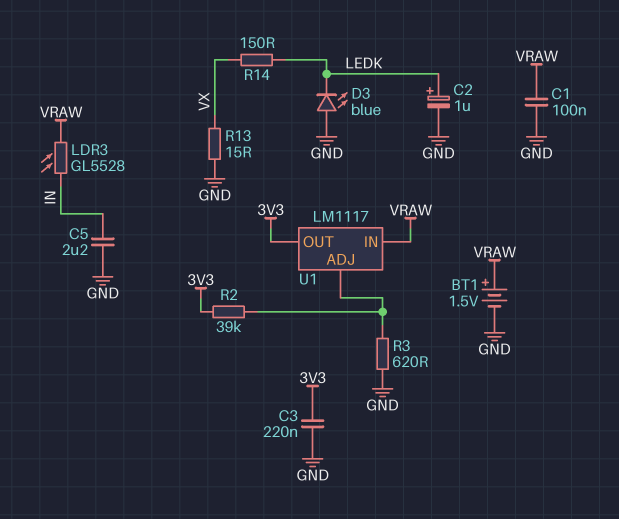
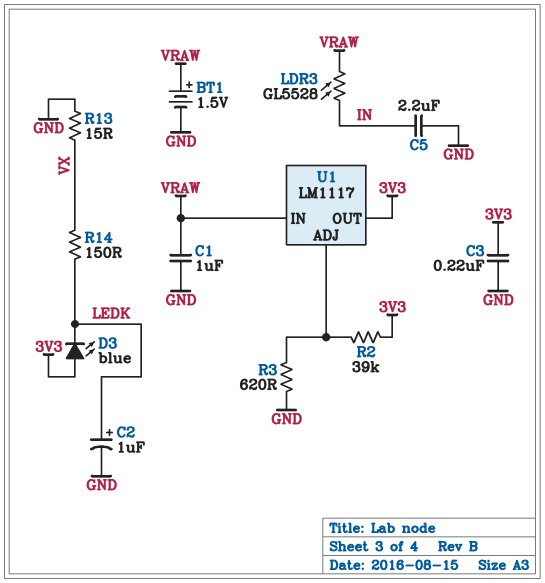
C1: 100nF (GND, VRAW) -> 1uF (GND, VRAW)
D3: LED blue (A GND, K LEDK) -> LED blue (A 3V3, K LEDK)

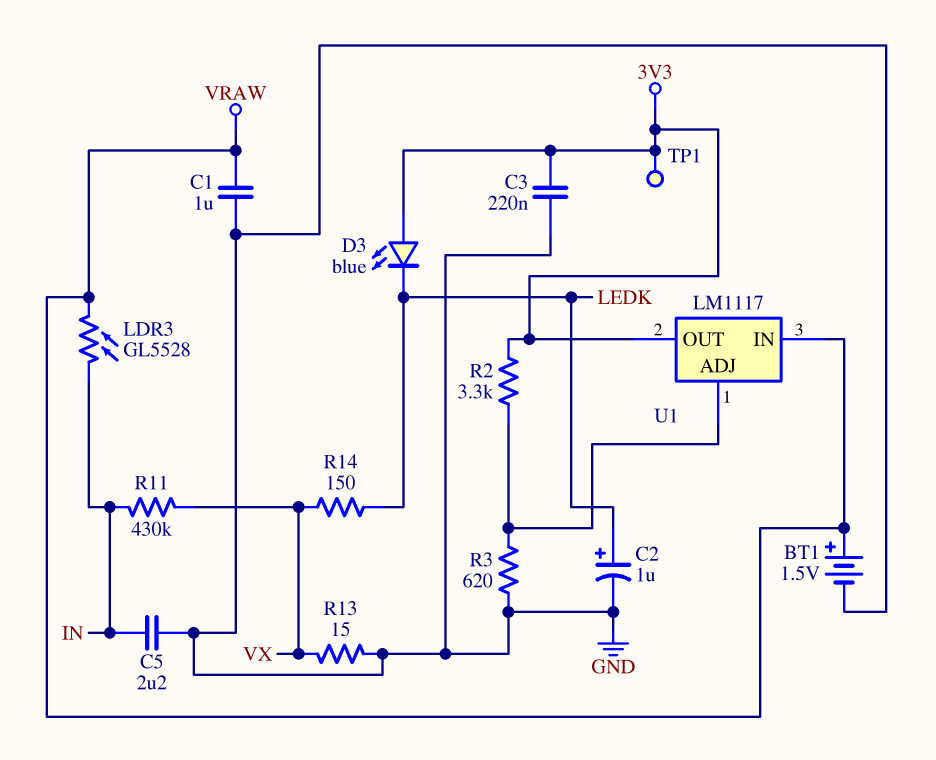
R2: 39k (3V3, U1/ADJ) -> 3.3k (3V3, U1/ADJ)
R11: none -> 430k (IN, VX)
TP1: none -> test point (3V3)

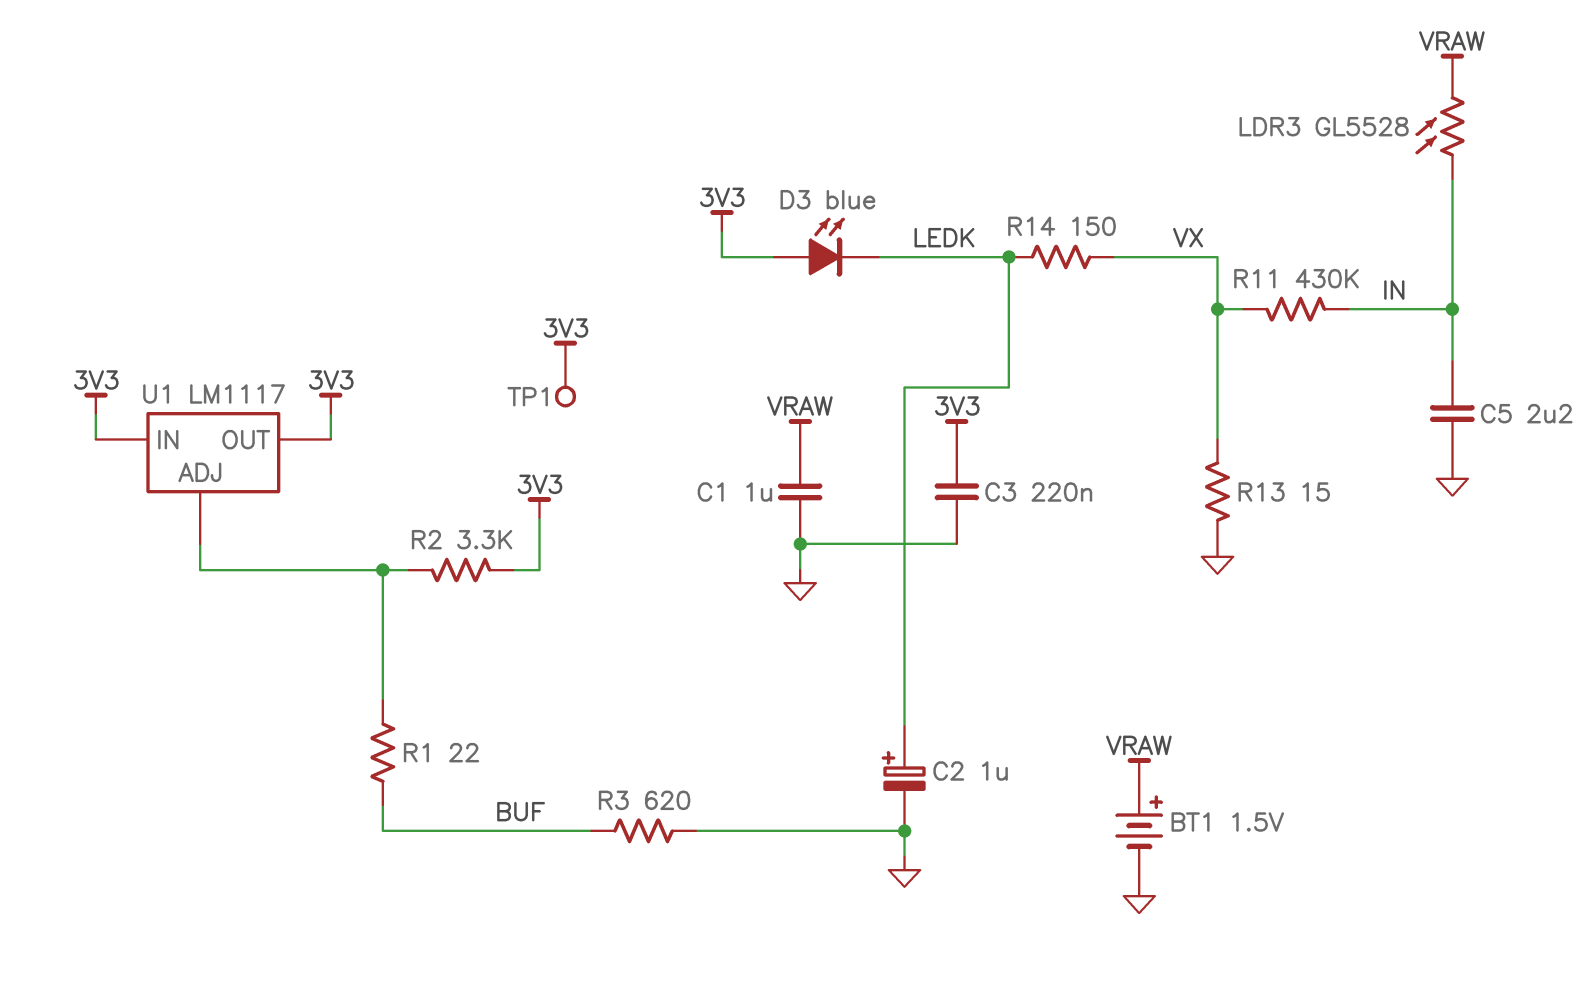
R1: none -> 22 (BUF, U1/ADJ)
R3: 620 (GND, U1/ADJ) -> 620 (BUF, GND)
U1 pin IN: VRAW -> 3V3

